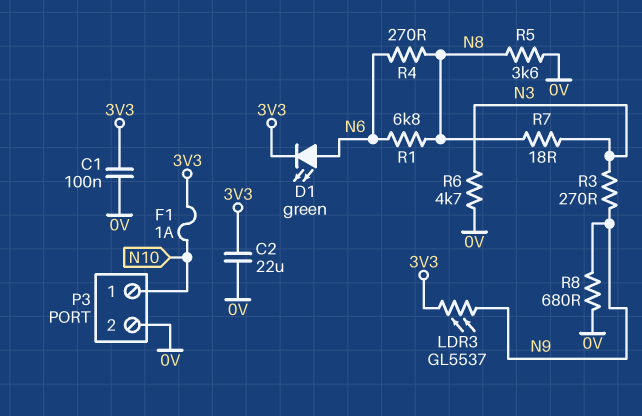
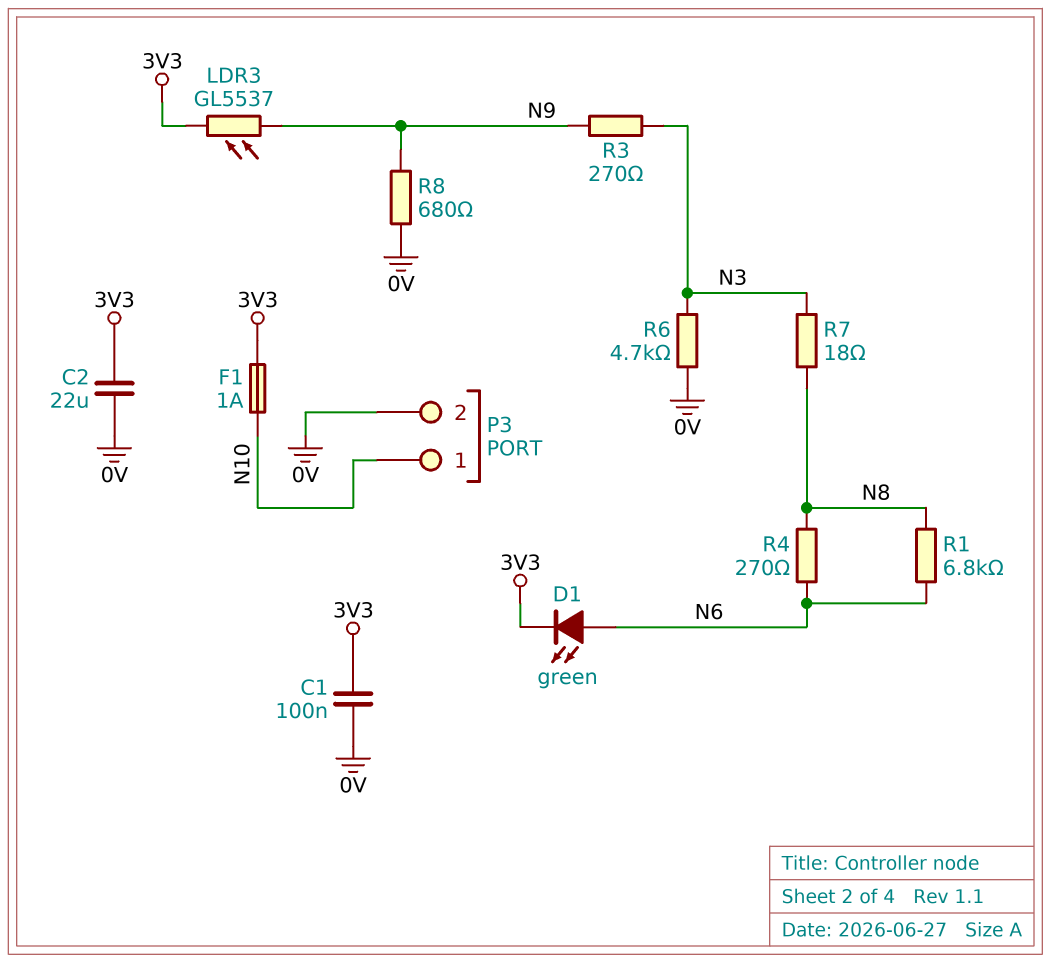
R5: 3.6k (0V, N8) -> none

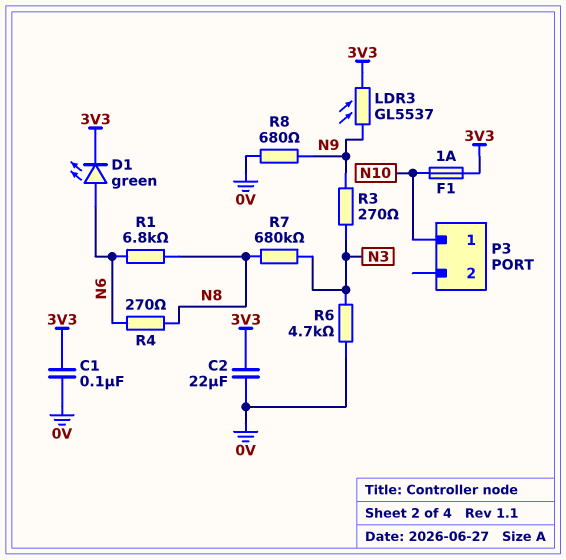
P3 pin 2: 0V -> none
R7: 18 (N3, N8) -> 680k (N3, N8)

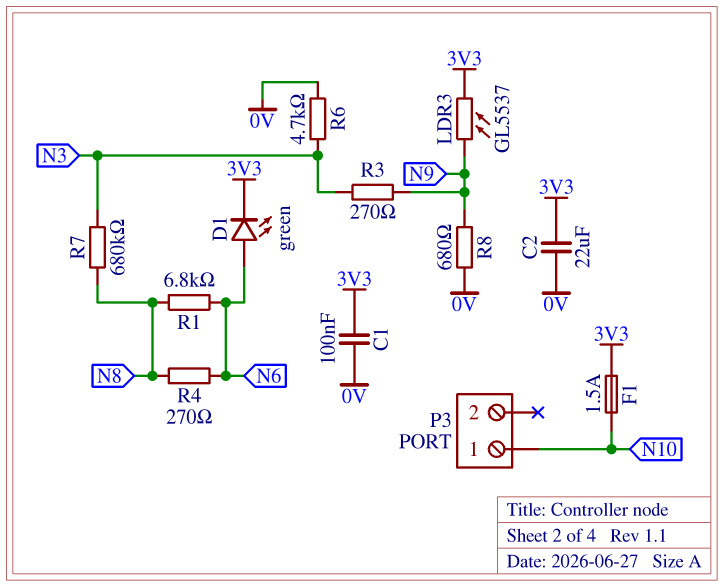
F1: 1A (3V3, N10) -> 1.5A (3V3, N10)

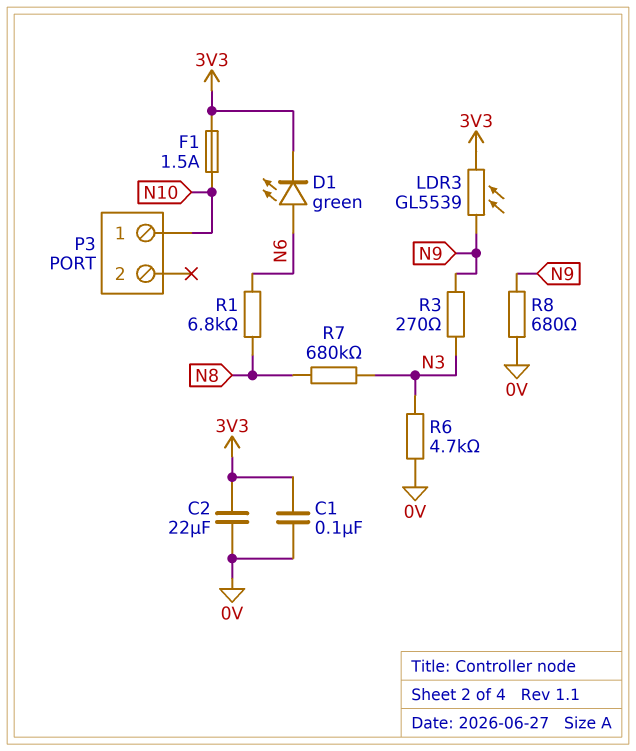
LDR3: GL5537 (3V3, N9) -> GL5539 (3V3, N9)
R4: 270 (N6, N8) -> none

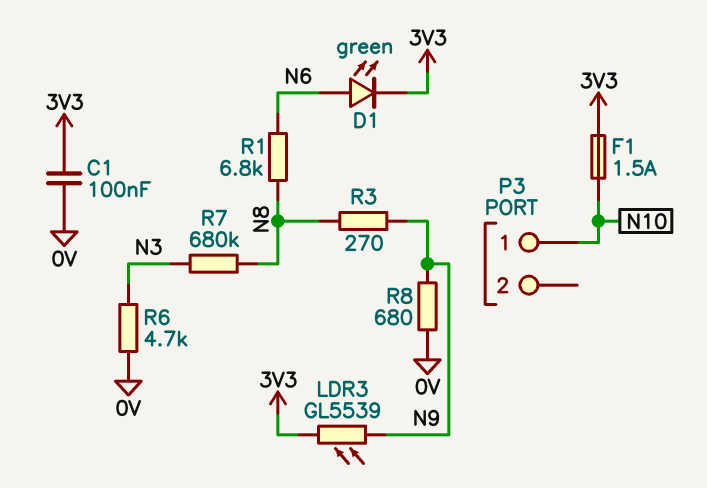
C2: 22uF (0V, 3V3) -> none
R3: 270 (N3, N9) -> 270 (N8, N9)

